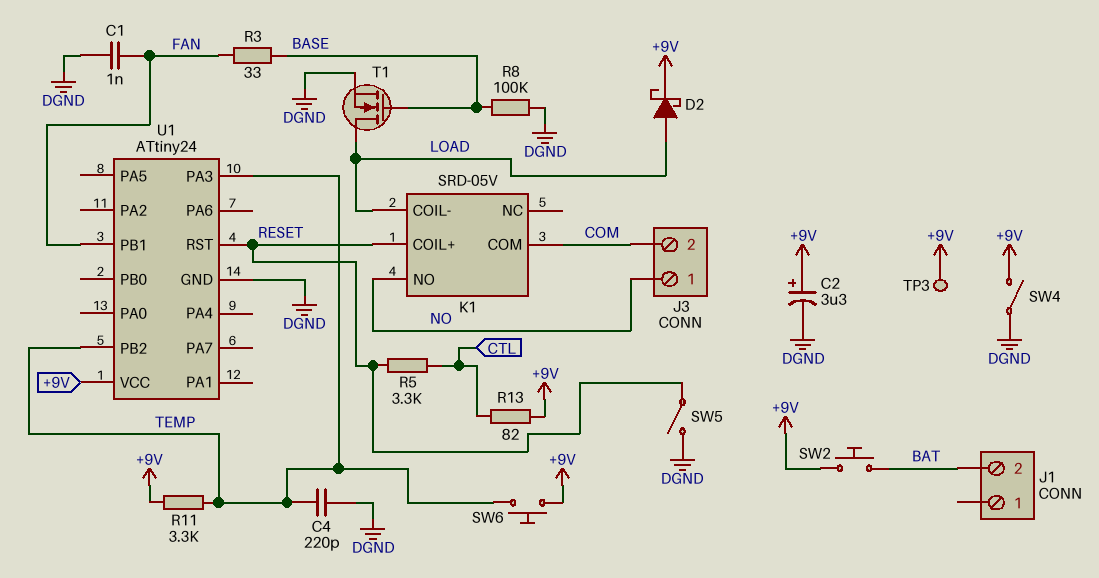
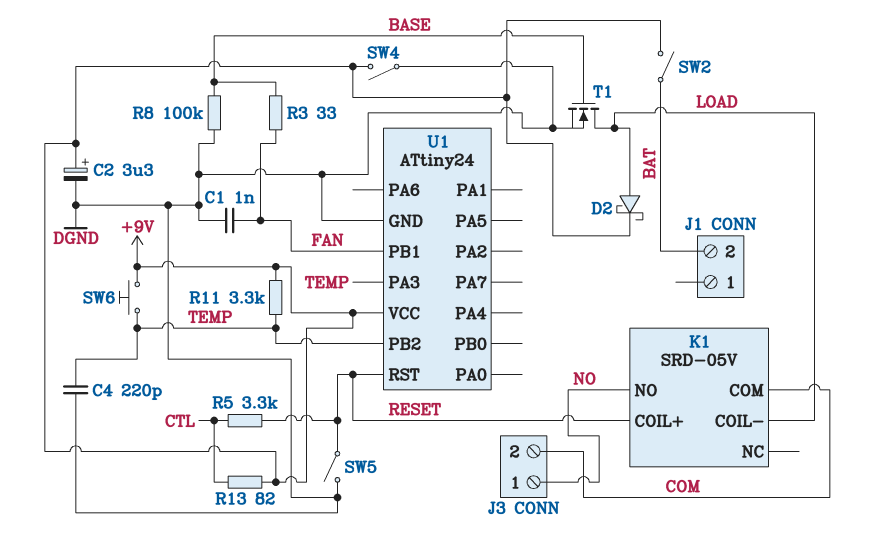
SW2: button (+9V, BAT) -> switch (+9V, BAT)
TP3: test point (+9V) -> none

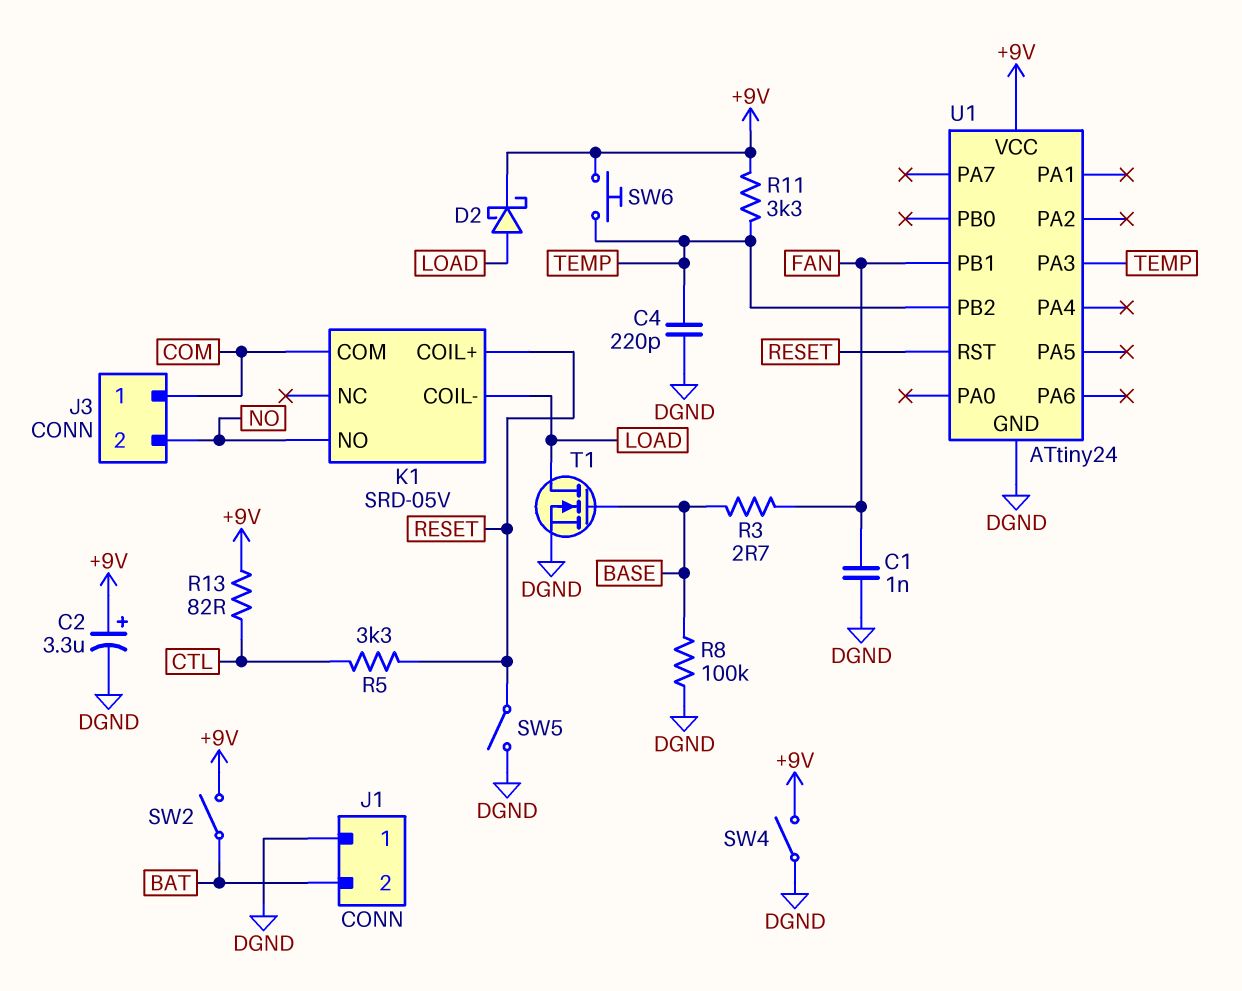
J1 pin 1: none -> DGND
J3 pin 1: NO -> COM
J3 pin 2: COM -> NO
R3: 33 (BASE, FAN) -> 2.7 (BASE, FAN)

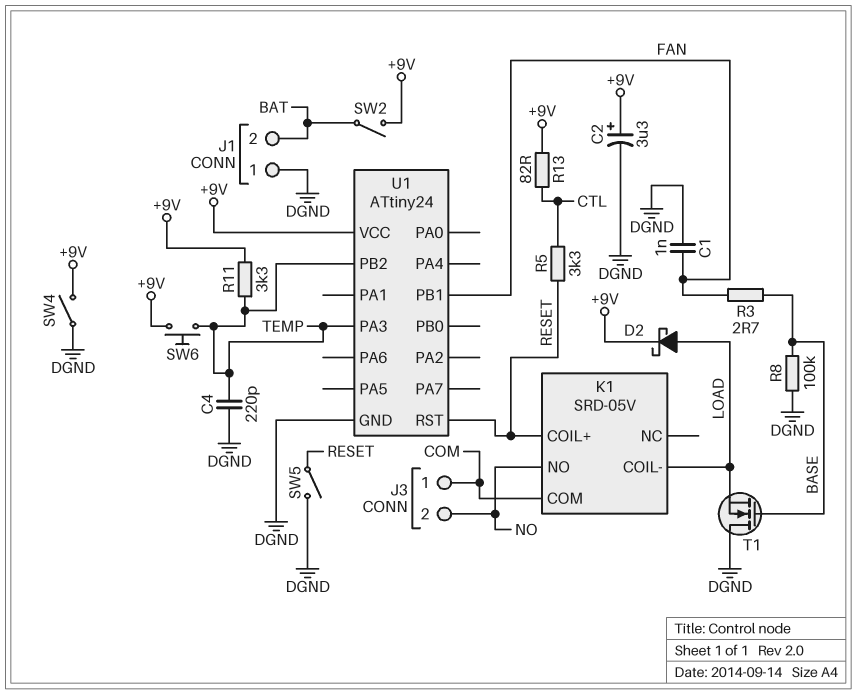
T1: NMOS (G BASE, D LOAD, S DGND) -> NMOS (G BASE, D DGND, S LOAD)

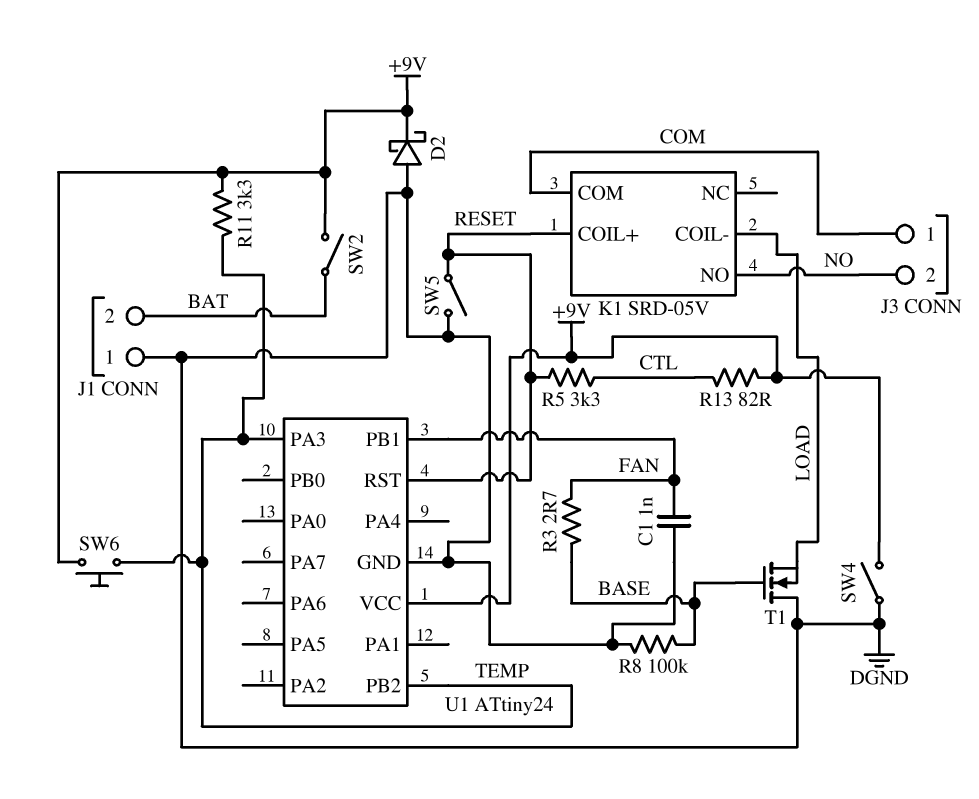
C2: 3.3uF (plus +9V, minus DGND) -> none
C4: 220pF (DGND, TEMP) -> none
D2: schottky (A LOAD, K +9V) -> schottky (A DGND, K +9V)

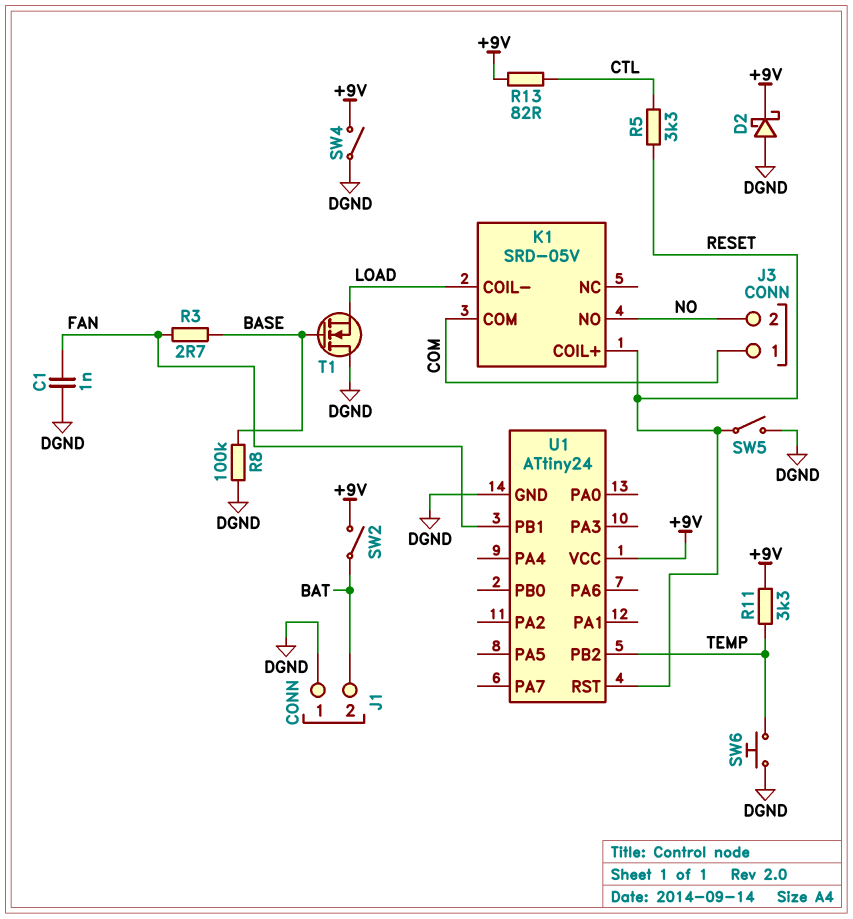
SW6: button (+9V, TEMP) -> button (DGND, TEMP)
U1 pin PA3: TEMP -> none

